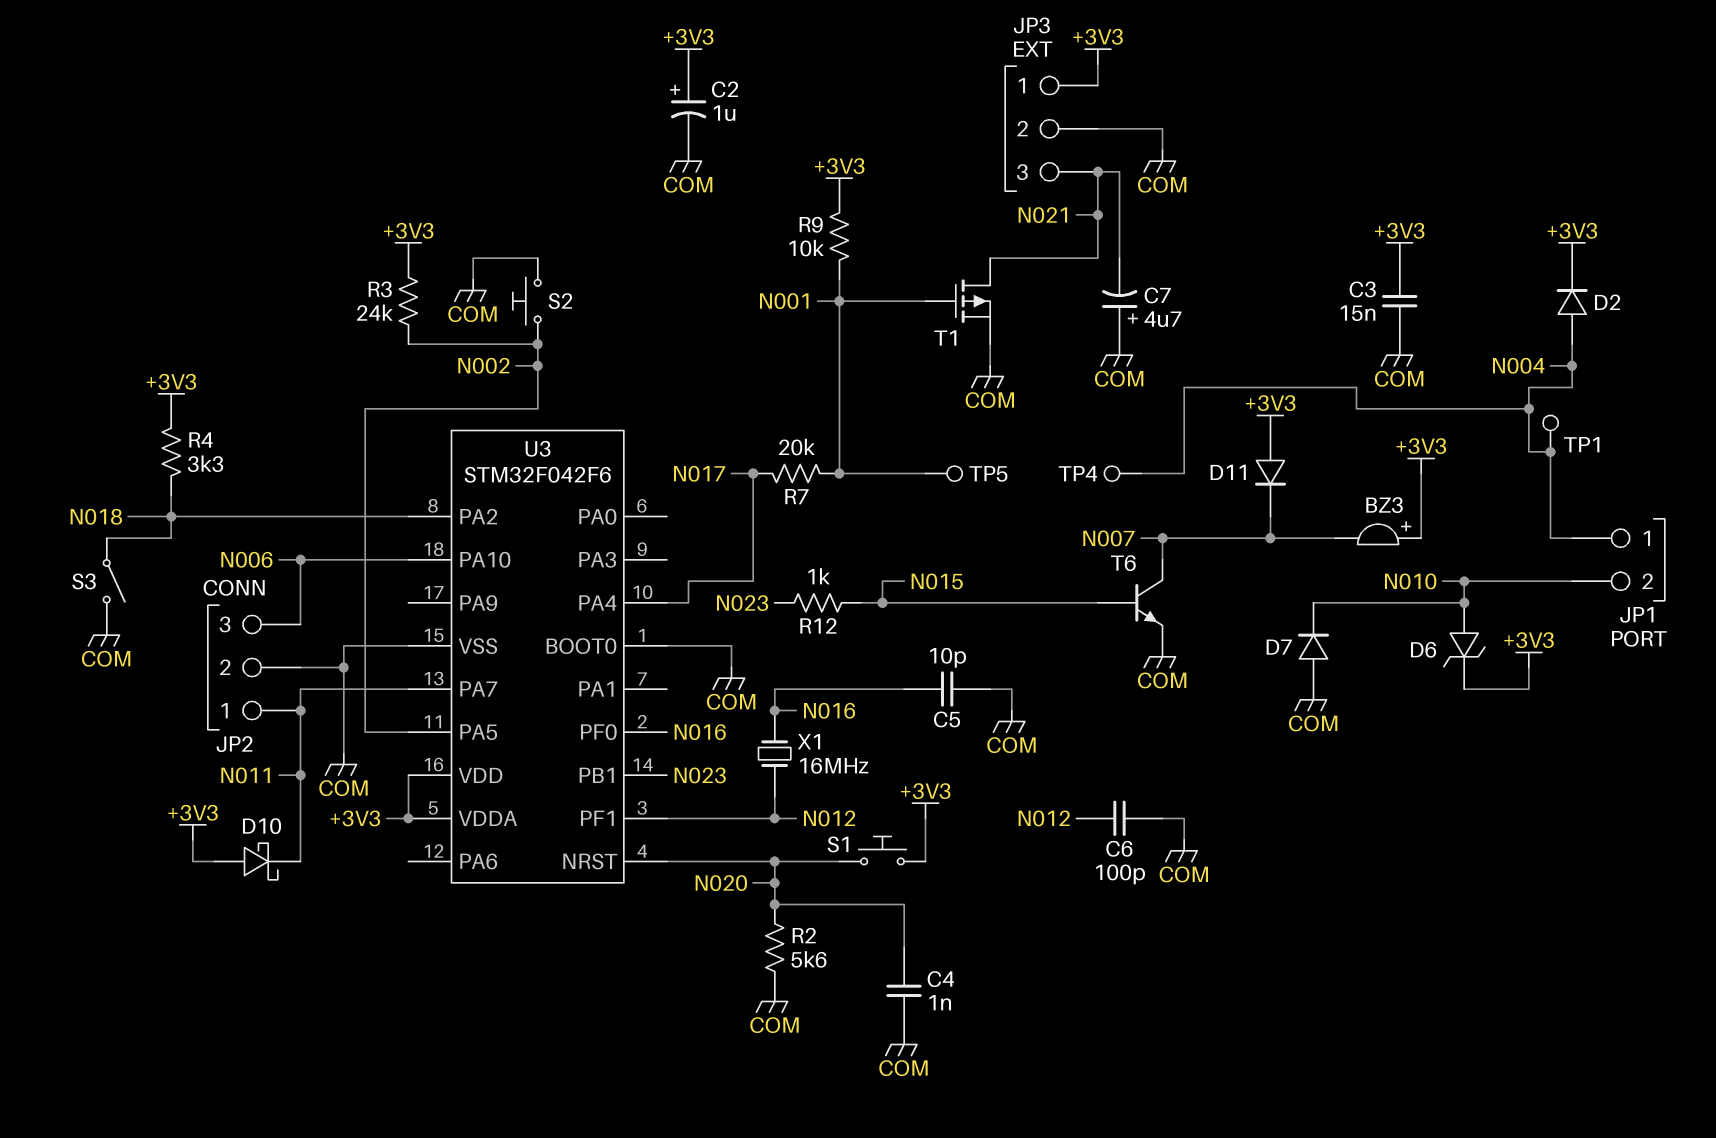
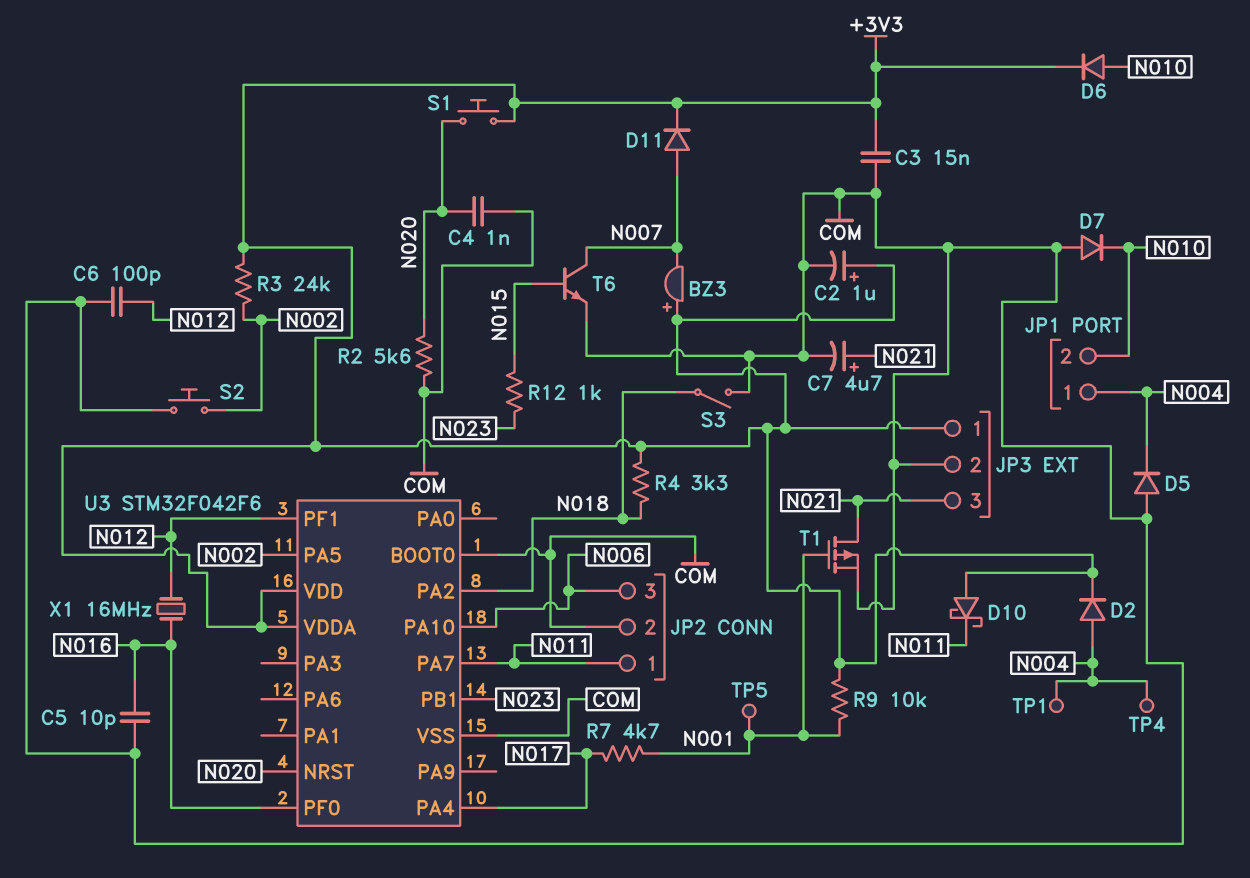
C7: 4.7uF (plus COM, minus N021) -> 4.7uF (plus N021, minus COM)
D5: none -> diode (A COM, K N004)
D6: zener (A N010, K +3V3) -> diode (A N010, K +3V3)
D11: diode (A +3V3, K N007) -> diode (A N007, K +3V3)
R7: 20k (N001, N017) -> 4.7k (N001, N017)

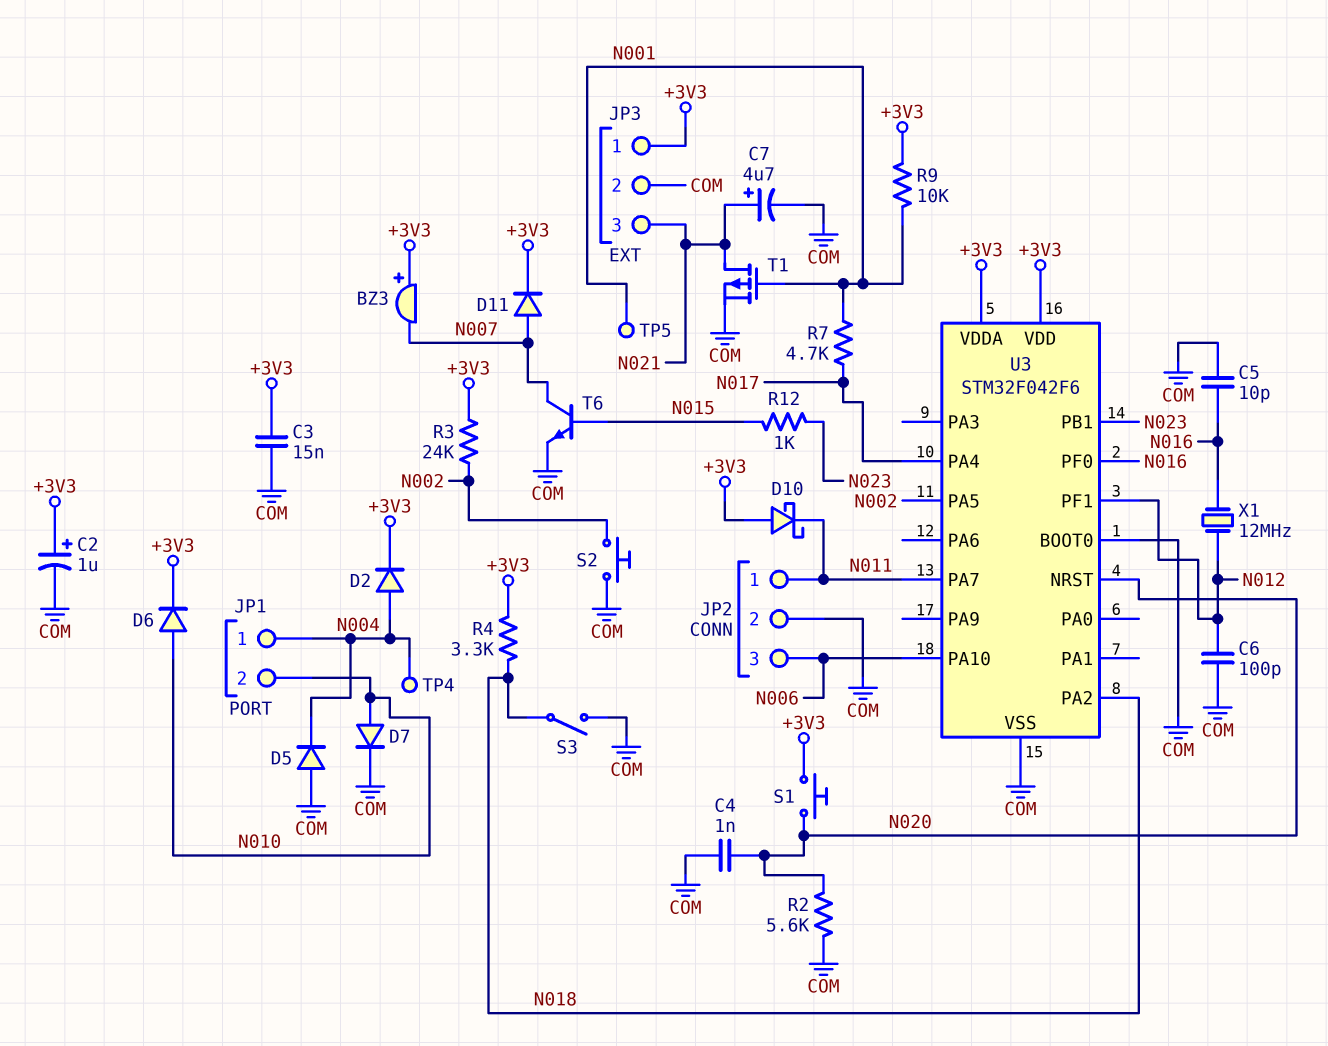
D7: diode (A COM, K N010) -> diode (A N010, K COM)
TP1: test point (N004) -> none
X1: 16MHz (N012, N016) -> 12MHz (N012, N016)

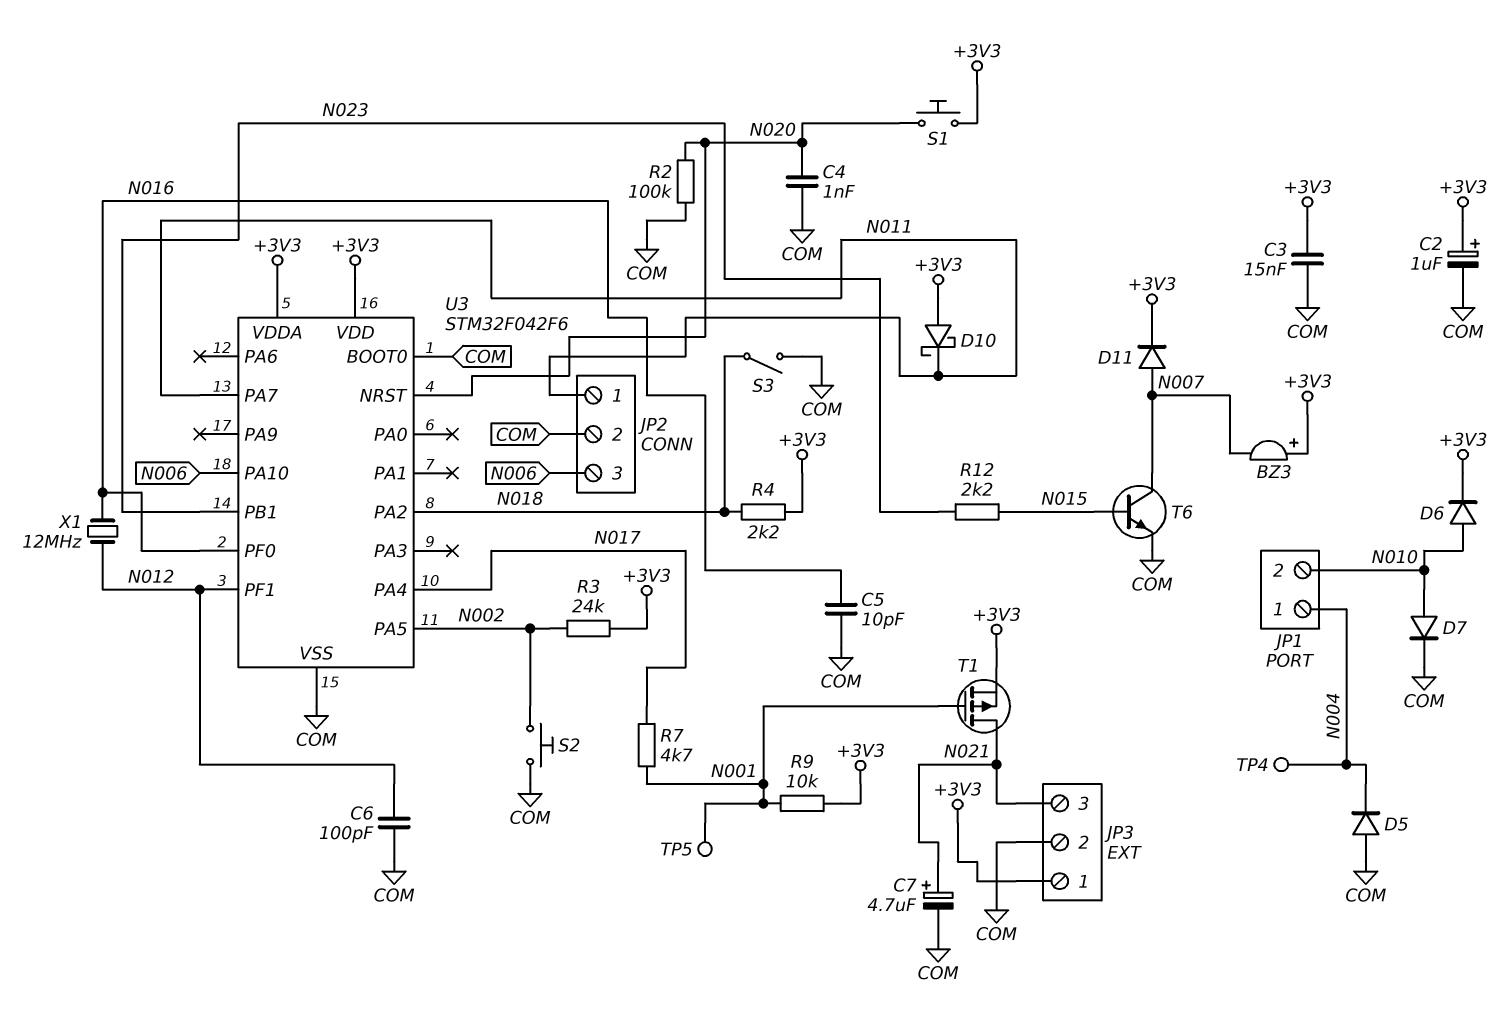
D2: diode (A N004, K +3V3) -> none
R2: 5.6k (COM, N020) -> 100k (COM, N020)
R4: 3.3k (+3V3, N018) -> 2.2k (+3V3, N018)
R12: 1k (N015, N023) -> 2.2k (N015, N023)
T1: PMOS (G N001, D N021, S COM) -> PMOS (G N001, D N021, S +3V3)

